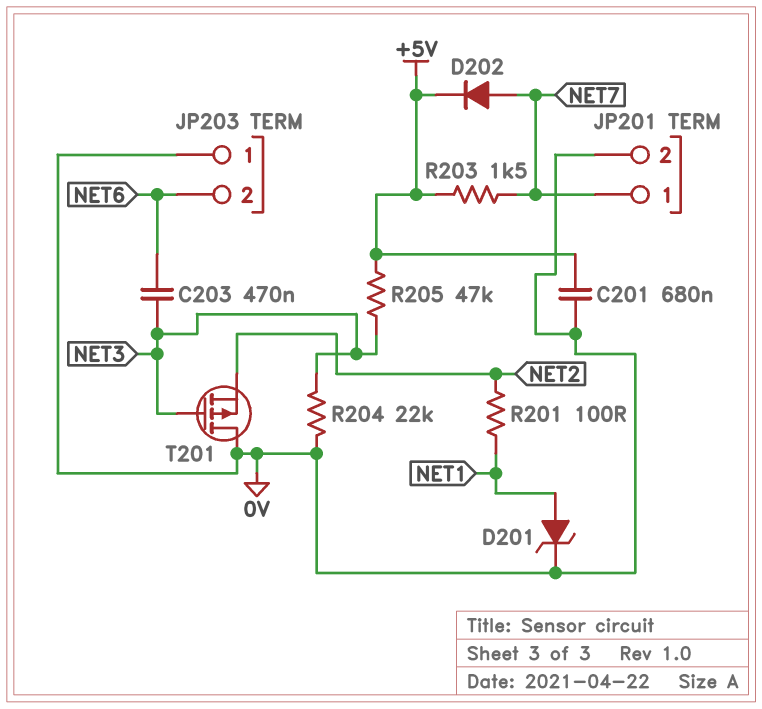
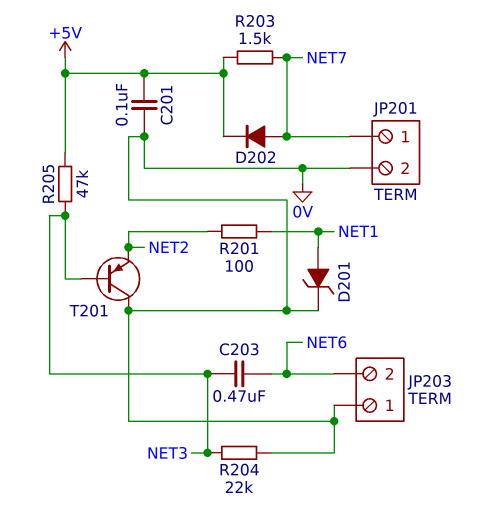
C201: 680nF (+5V, 0V) -> 100nF (+5V, 0V)
T201: PMOS (G NET3, D 0V, S NET2) -> PNP (B NET3, C 0V, E NET2)

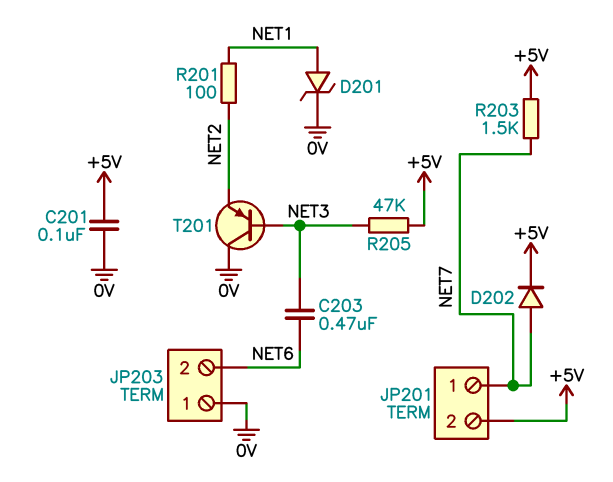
JP201 pin 2: 0V -> +5V
R204: 22k (0V, NET3) -> none

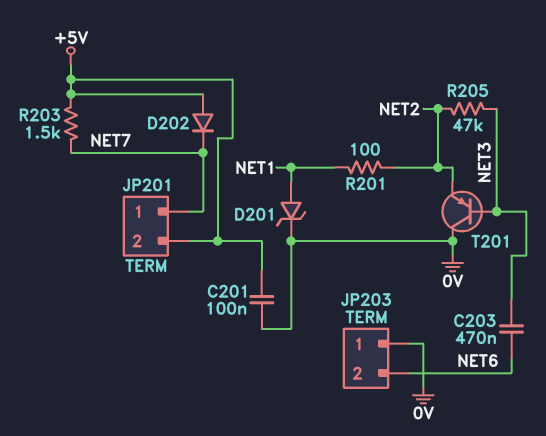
D202: diode (A NET7, K +5V) -> diode (A +5V, K NET7)
R205: 47k (+5V, NET3) -> 47k (NET2, NET3)

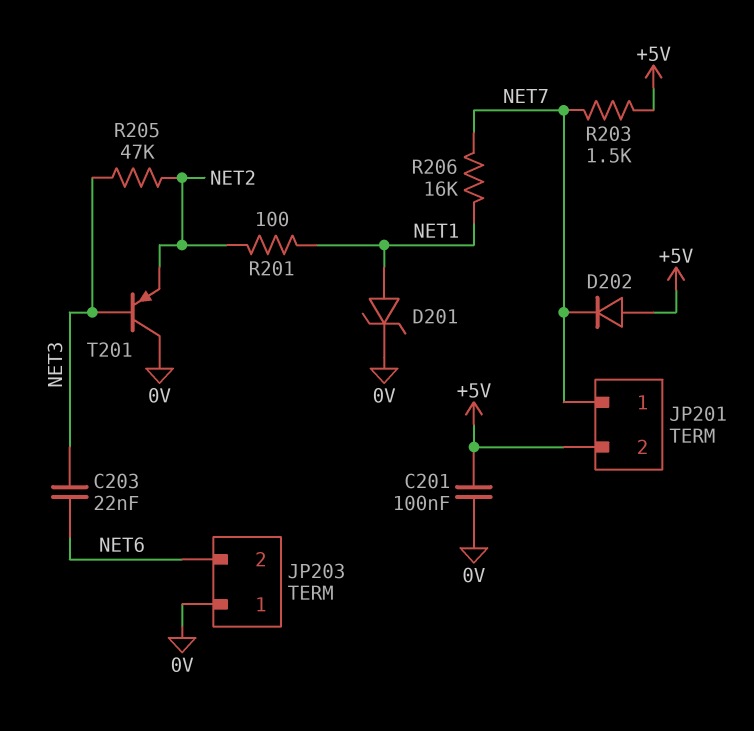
C203: 470nF (NET3, NET6) -> 22nF (NET3, NET6)
R206: none -> 16k (NET1, NET7)

